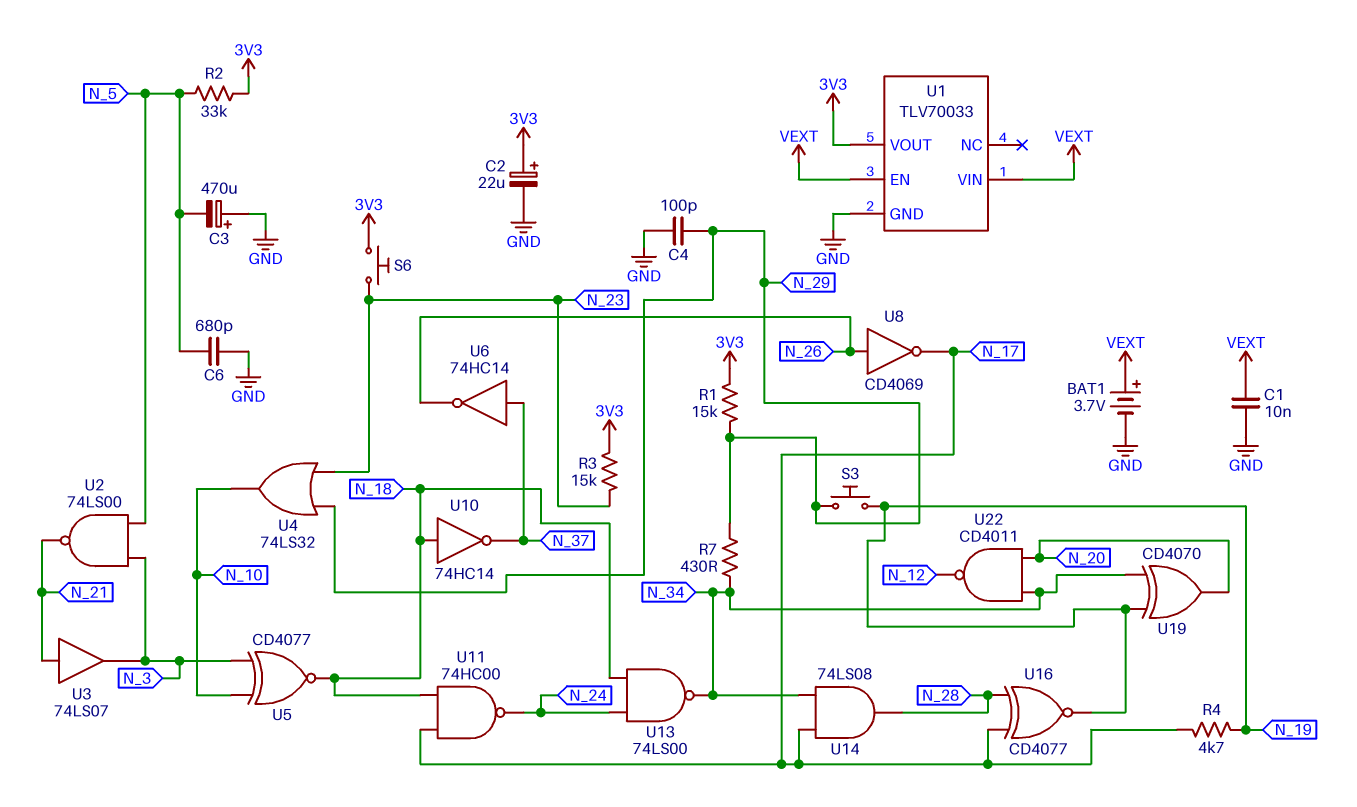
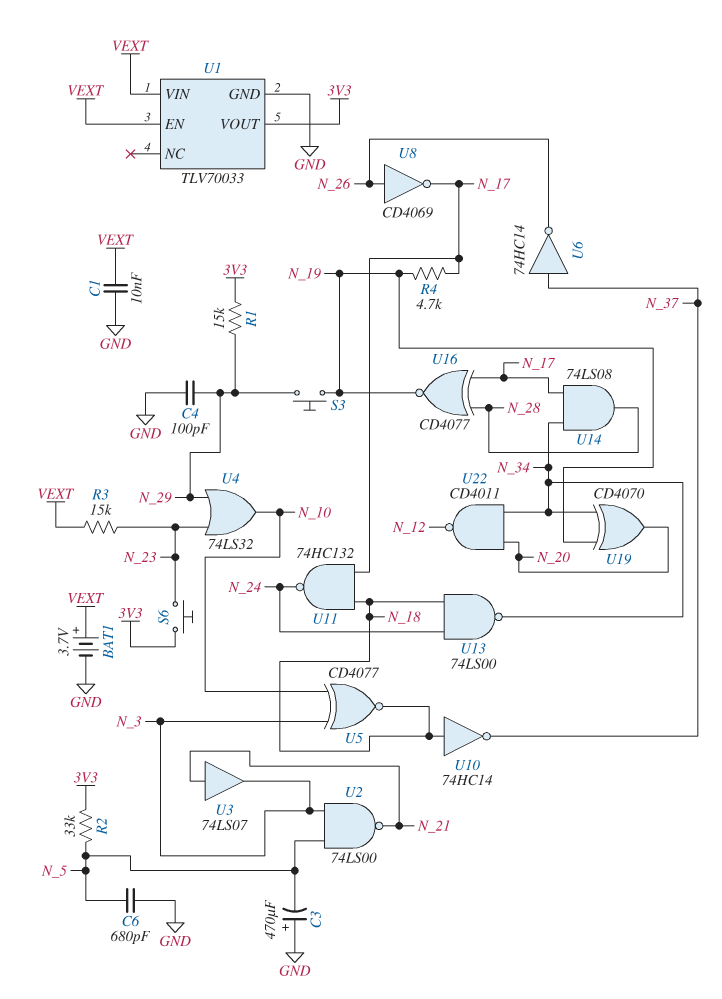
C2: 22uF (plus 3V3, minus GND) -> none
R3: 15k (3V3, N_23) -> 15k (N_23, VEXT)
R7: 430 (N_29, N_34) -> none
U11: NAND 74HC00 (in N_17, in N_18, out N_24) -> NAND 74HC132 (in N_17, in N_18, out N_24)

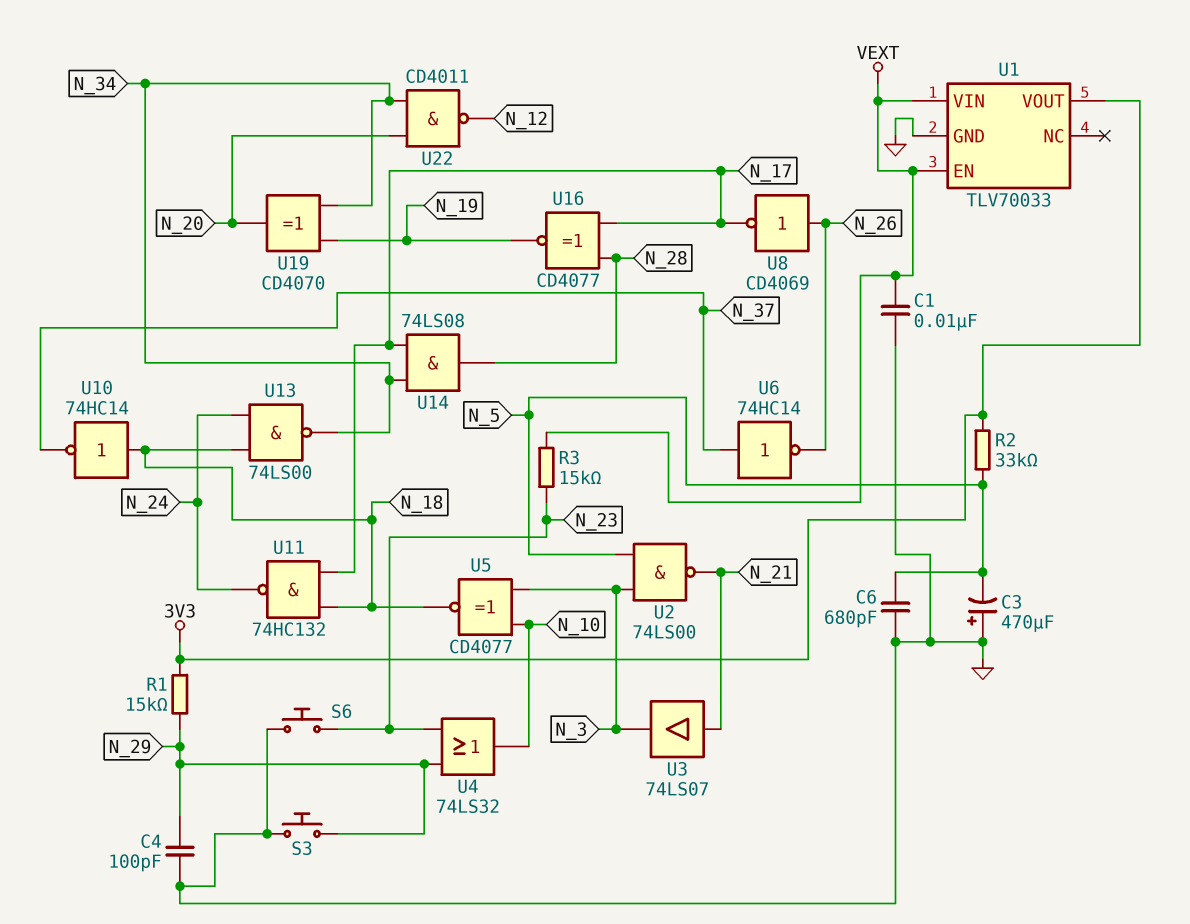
BAT1: 3.7V (plus VEXT, minus GND) -> none
R4: 4.7k (N_17, N_19) -> none
S3: button (N_19, N_29) -> button (GND, N_29)
S6: button (3V3, N_23) -> button (GND, N_23)

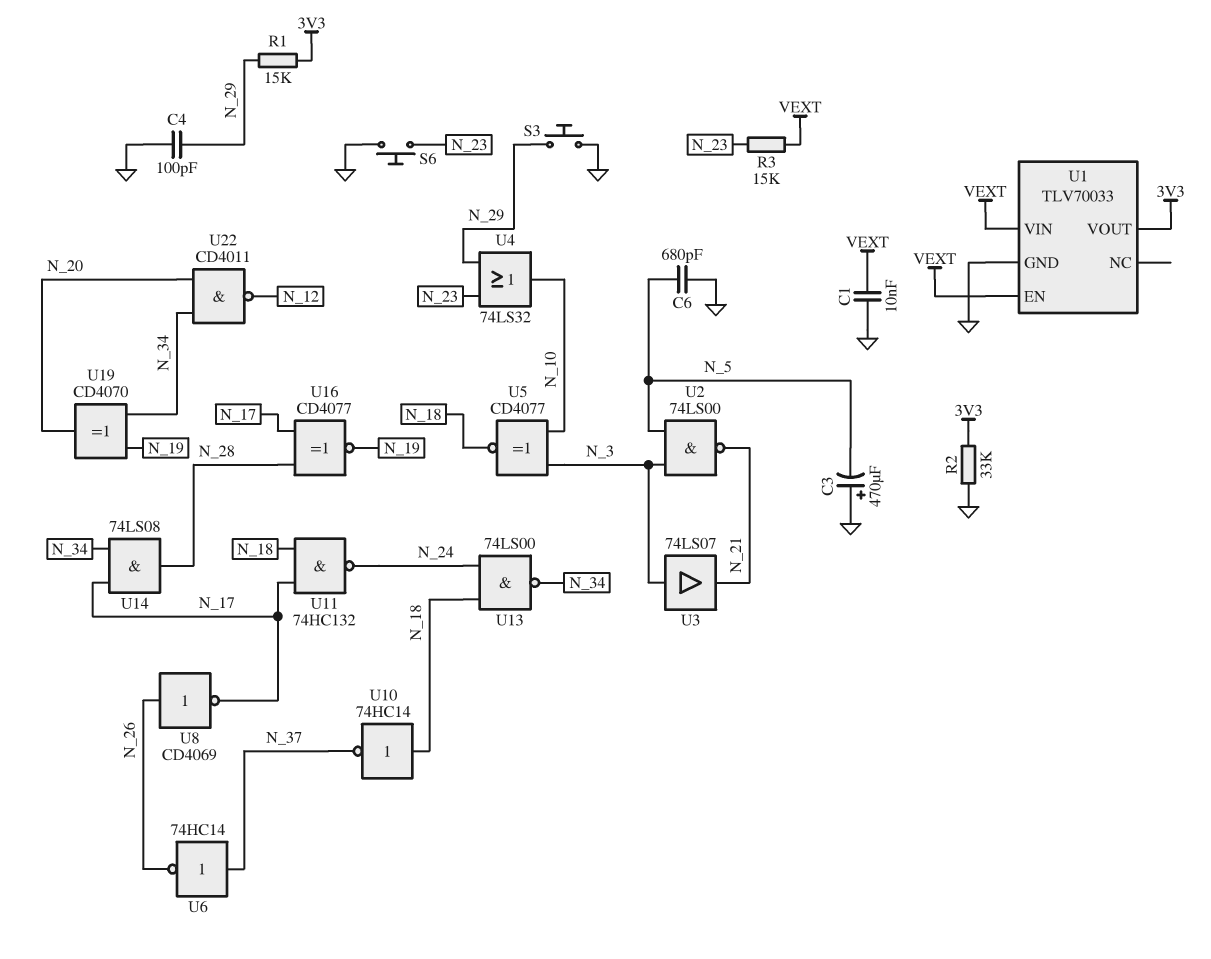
R2: 33k (3V3, N_5) -> 33k (3V3, GND)
U3: buffer 74LS07 (in N_21, out N_3) -> buffer 74LS07 (in N_3, out N_21)

